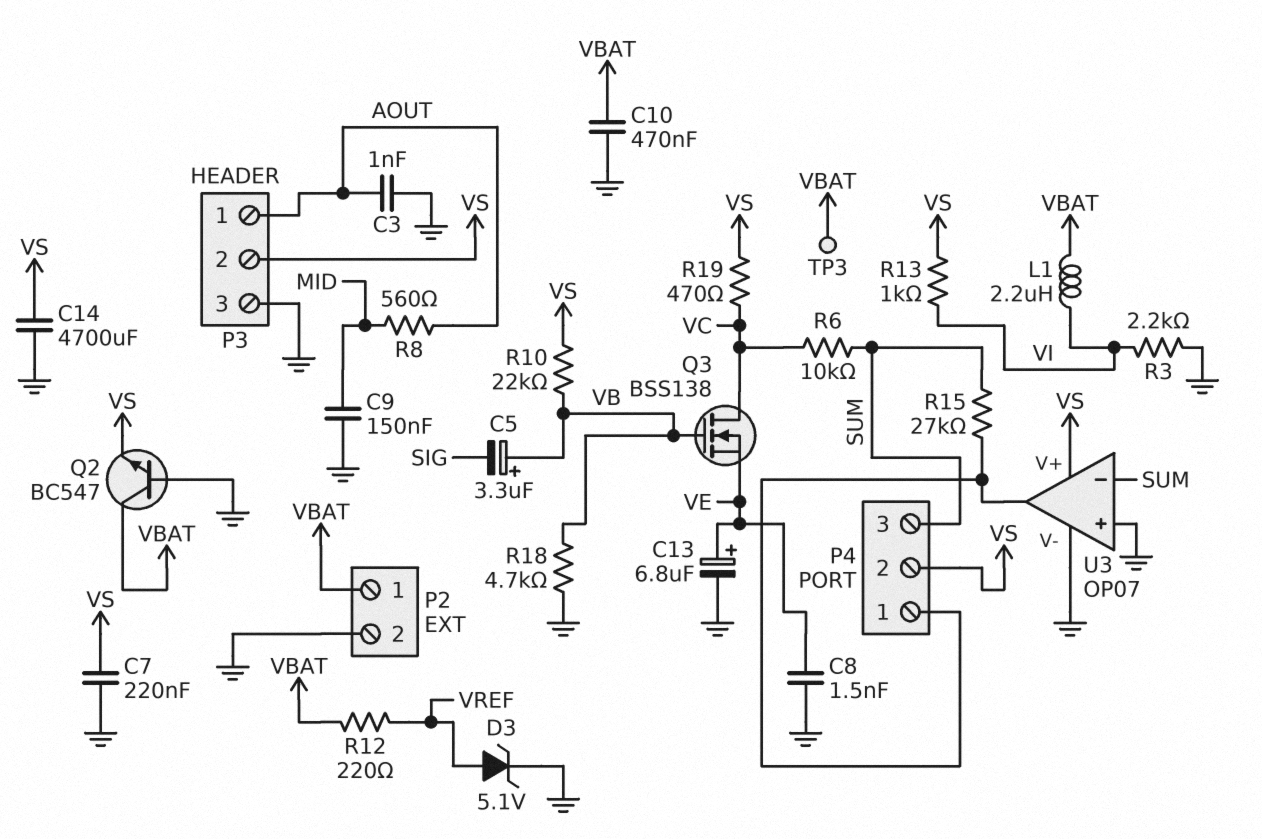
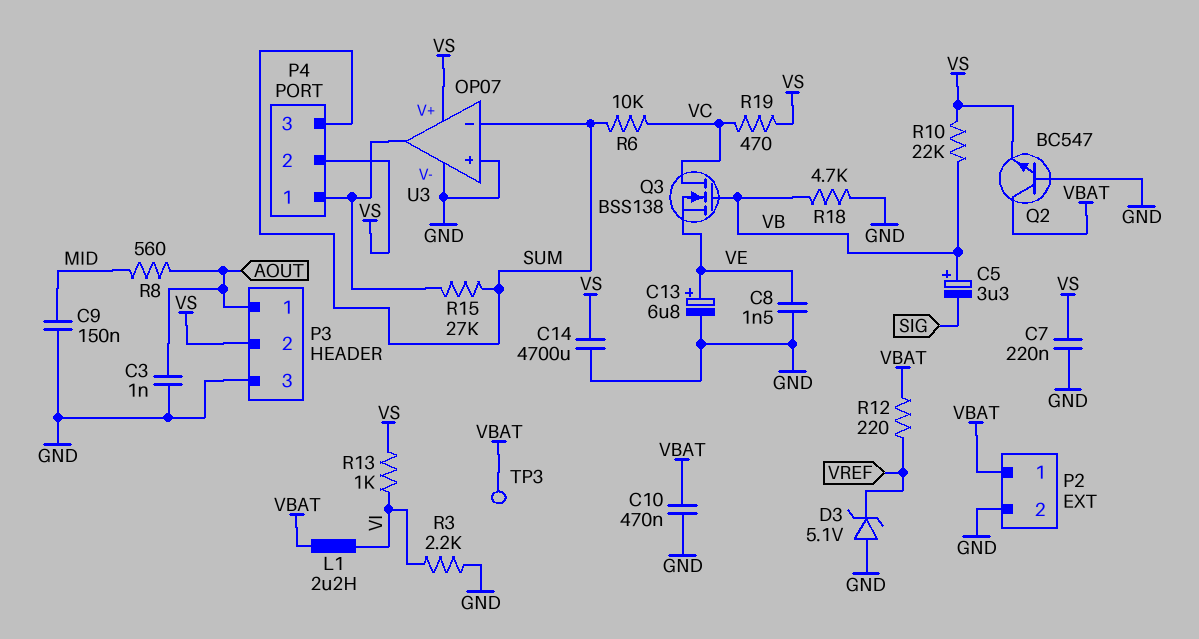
D3: zener 5.1V (A VREF, K GND) -> zener 5.1V (A GND, K VREF)

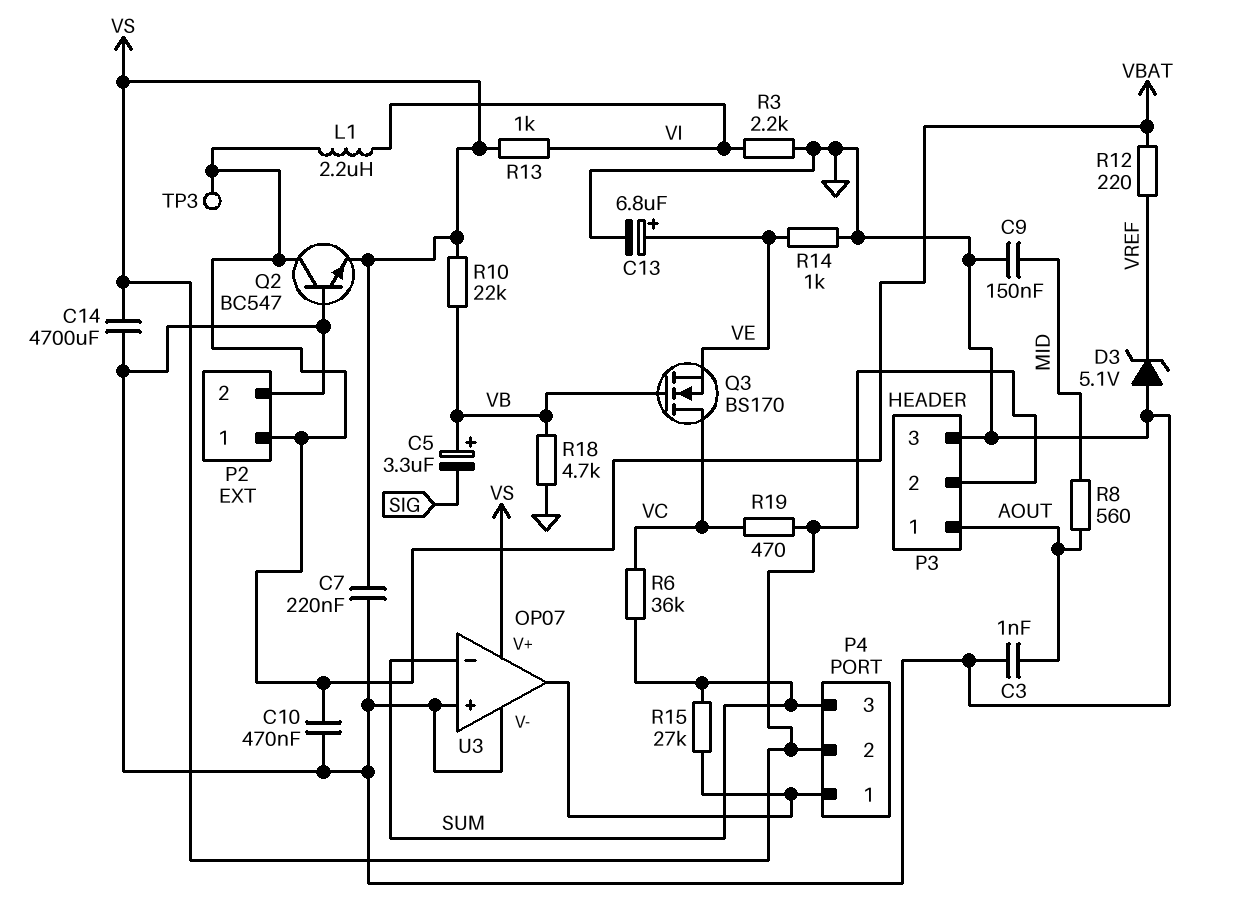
C8: 1.5nF (GND, VE) -> none
Q3: NMOS BSS138 (G VB, D VC, S VE) -> NMOS BS170 (G VB, D VC, S VE)
R6: 10k (SUM, VC) -> 36k (SUM, VC)
R14: none -> 1k (GND, VE)

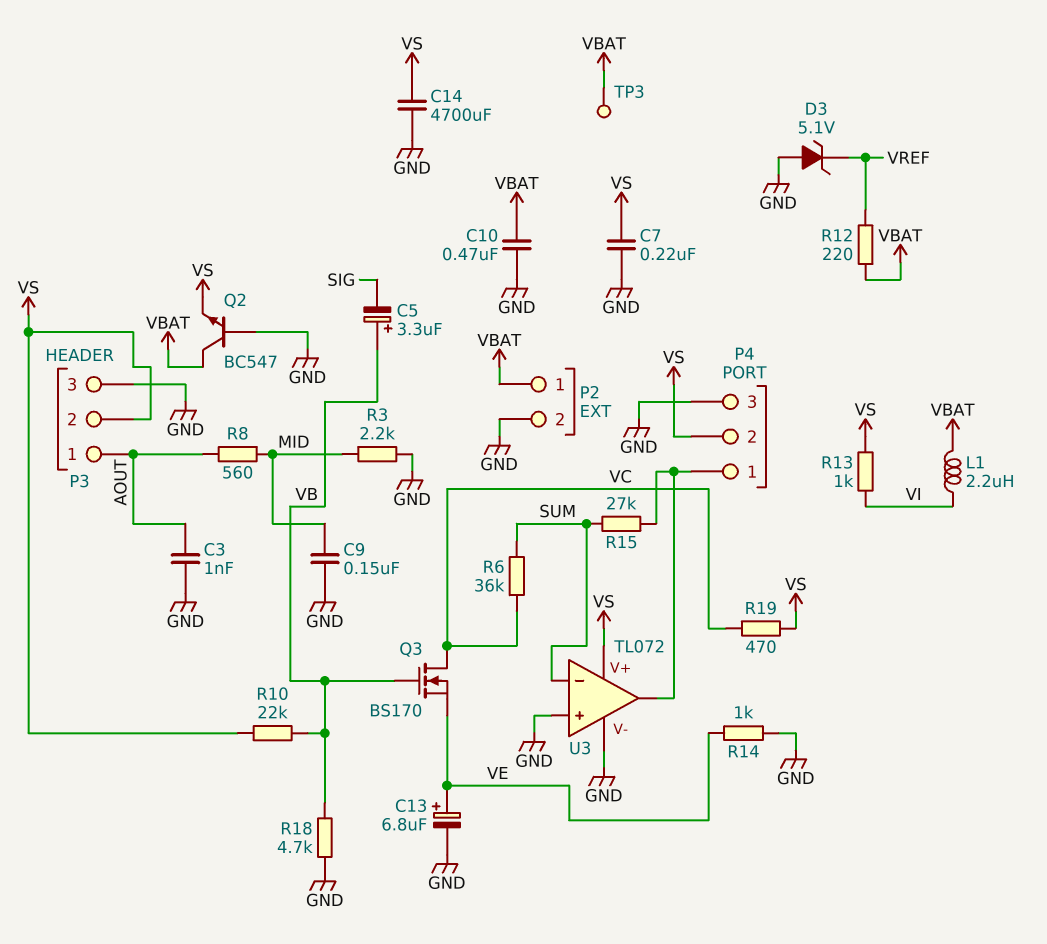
P4 pin 3: SUM -> GND
R3: 2.2k (GND, VI) -> 2.2k (GND, MID)
U3: OP07 -> TL072

